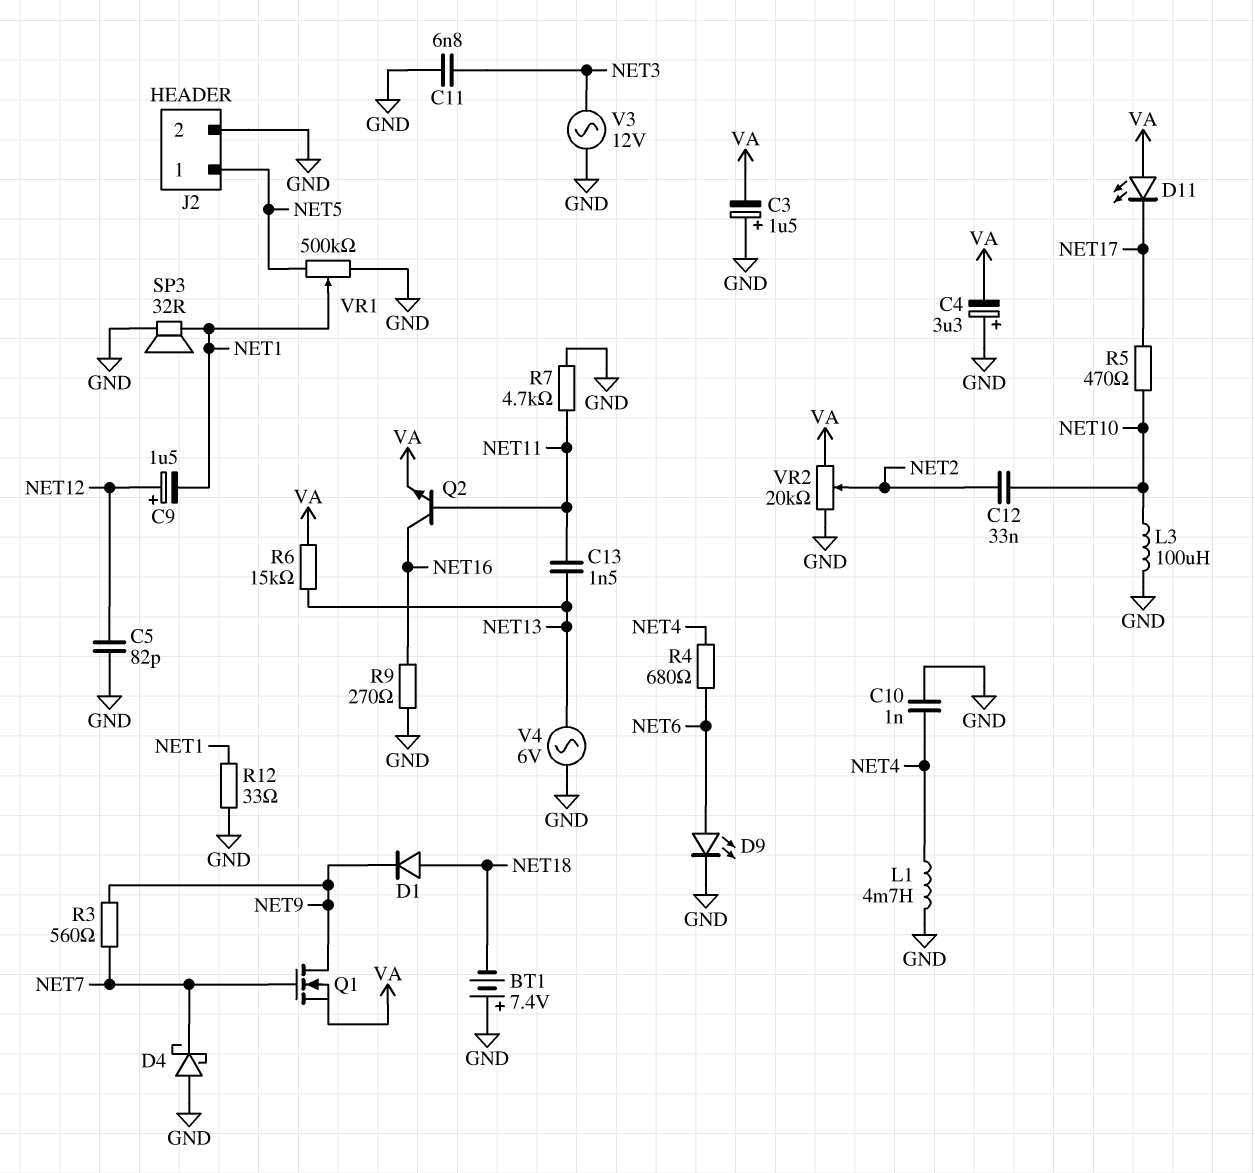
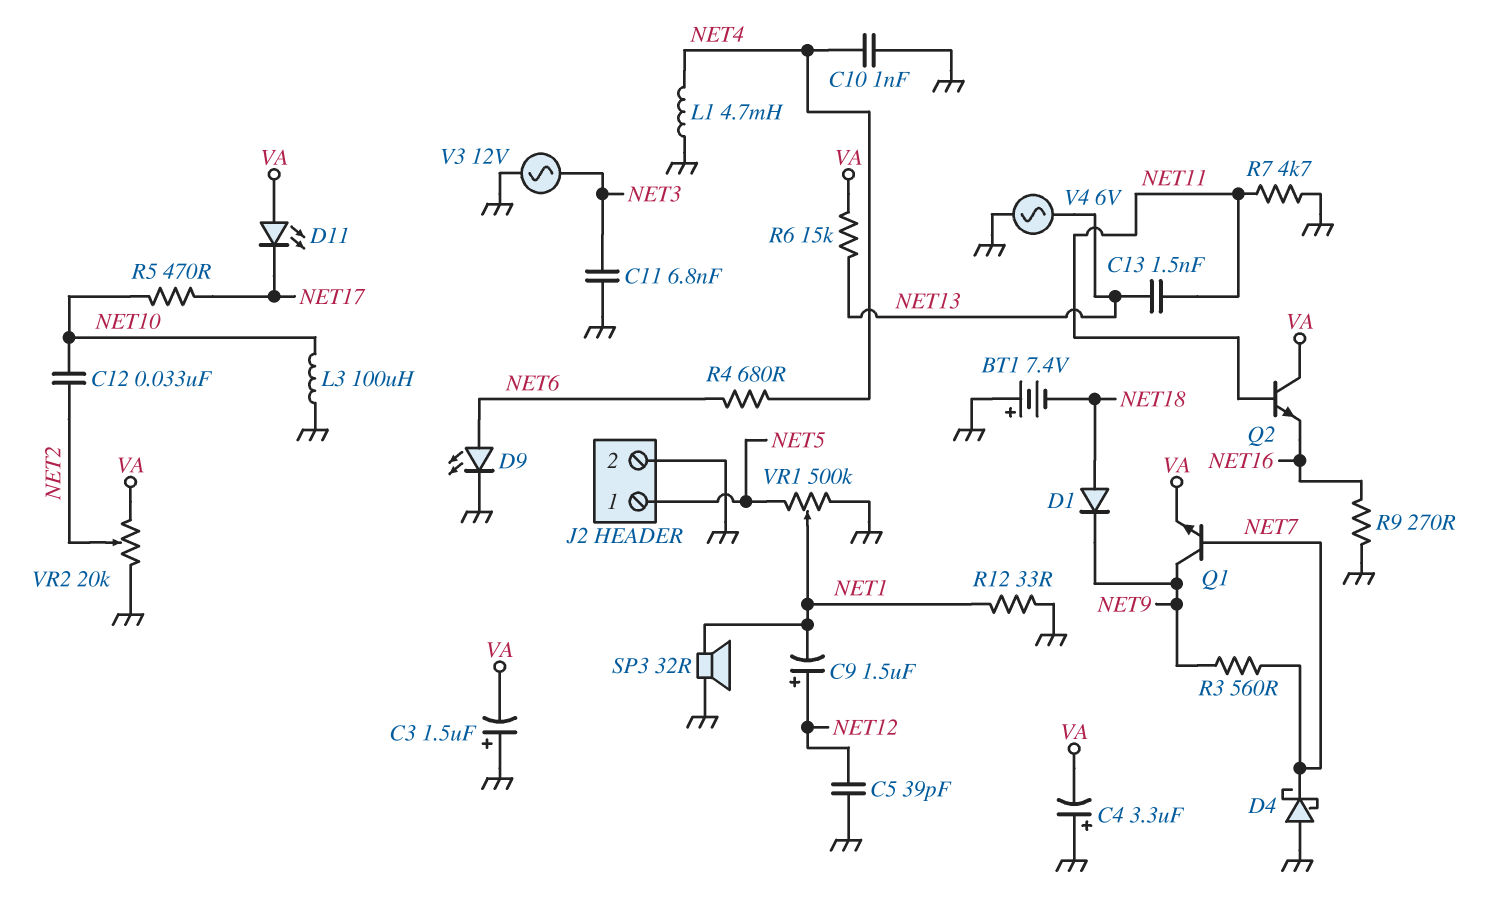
C5: 82pF (GND, NET12) -> 39pF (GND, NET12)
Q1: NMOS (G NET7, D NET9, S VA) -> NPN (B NET7, C NET9, E VA)
Q2: NPN (B NET11, C NET16, E VA) -> NPN (B NET11, C VA, E NET16)

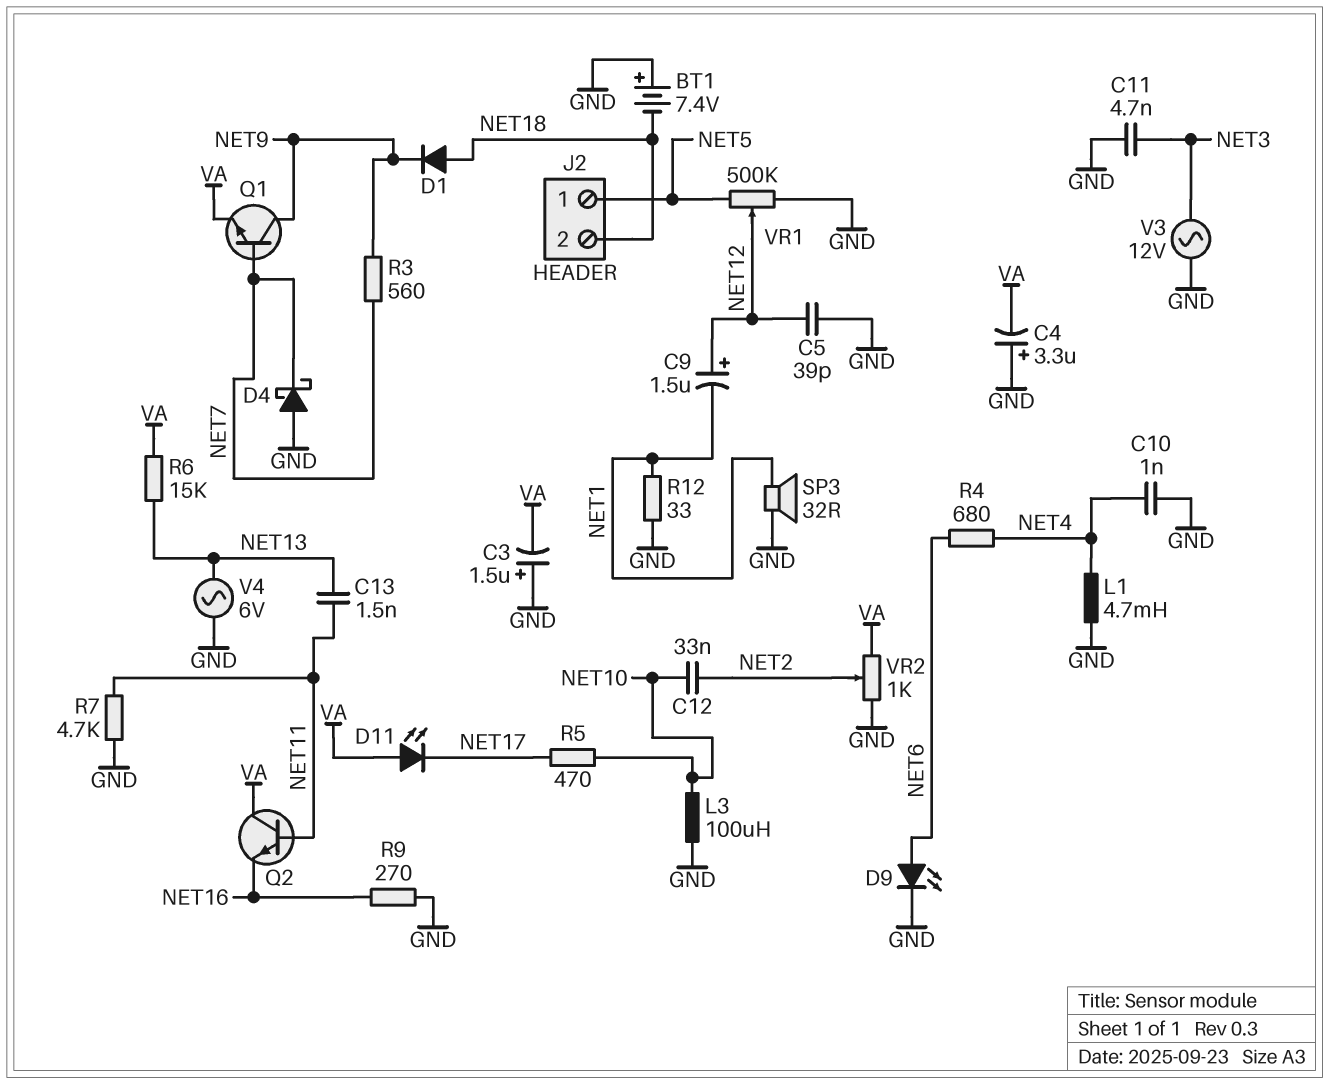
C11: 6.8nF (GND, NET3) -> 4.7nF (GND, NET3)
J2 pin 2: GND -> NET18
VR1: 500k (GND, NET5, wiper NET1) -> 500k (GND, NET5, wiper NET12)
VR2: 20k (GND, VA, wiper NET2) -> 1k (GND, VA, wiper NET2)

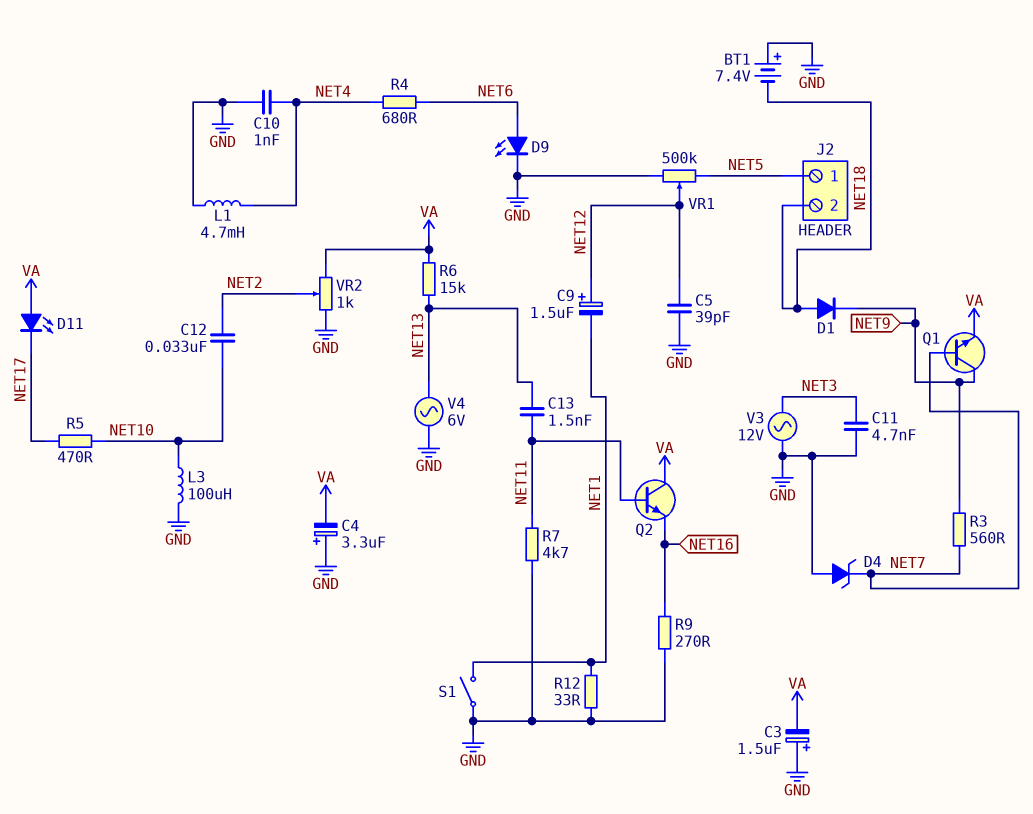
D4: schottky (A GND, K NET7) -> zener (A GND, K NET7)
S1: none -> switch (GND, NET1)
SP3: speaker 32R (GND, NET1) -> none

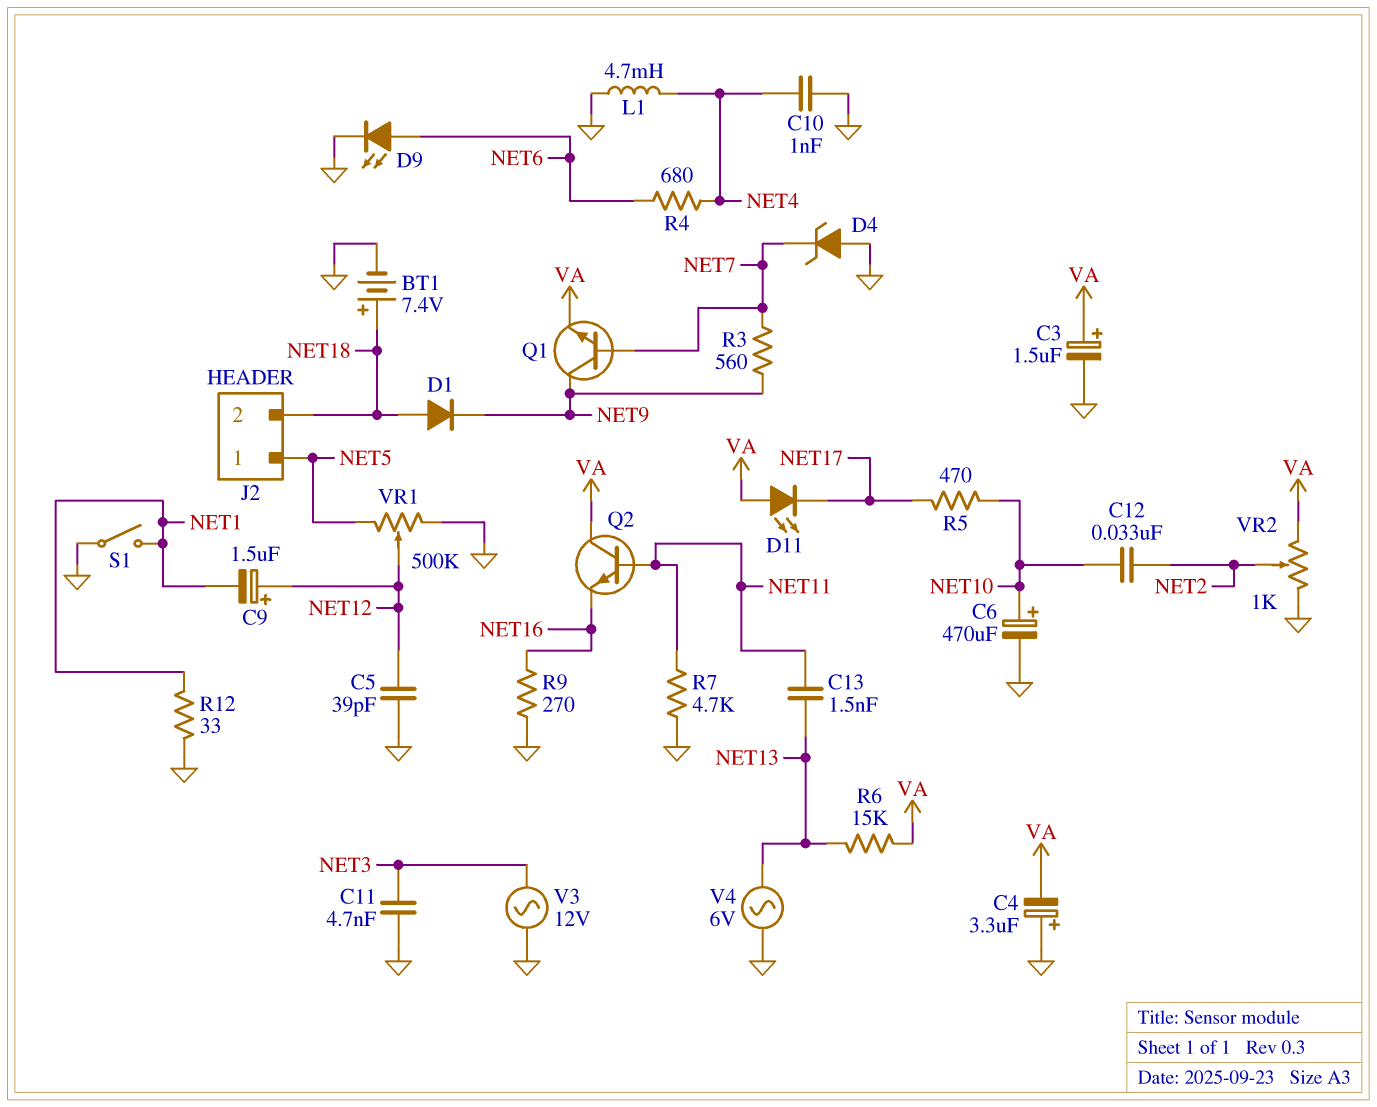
BT1: 7.4V (plus GND, minus NET18) -> 7.4V (plus NET18, minus GND)
C3: 1.5uF (plus GND, minus VA) -> 1.5uF (plus VA, minus GND)
C6: none -> 470uF (plus NET10, minus GND)
L3: 100uH (GND, NET10) -> none

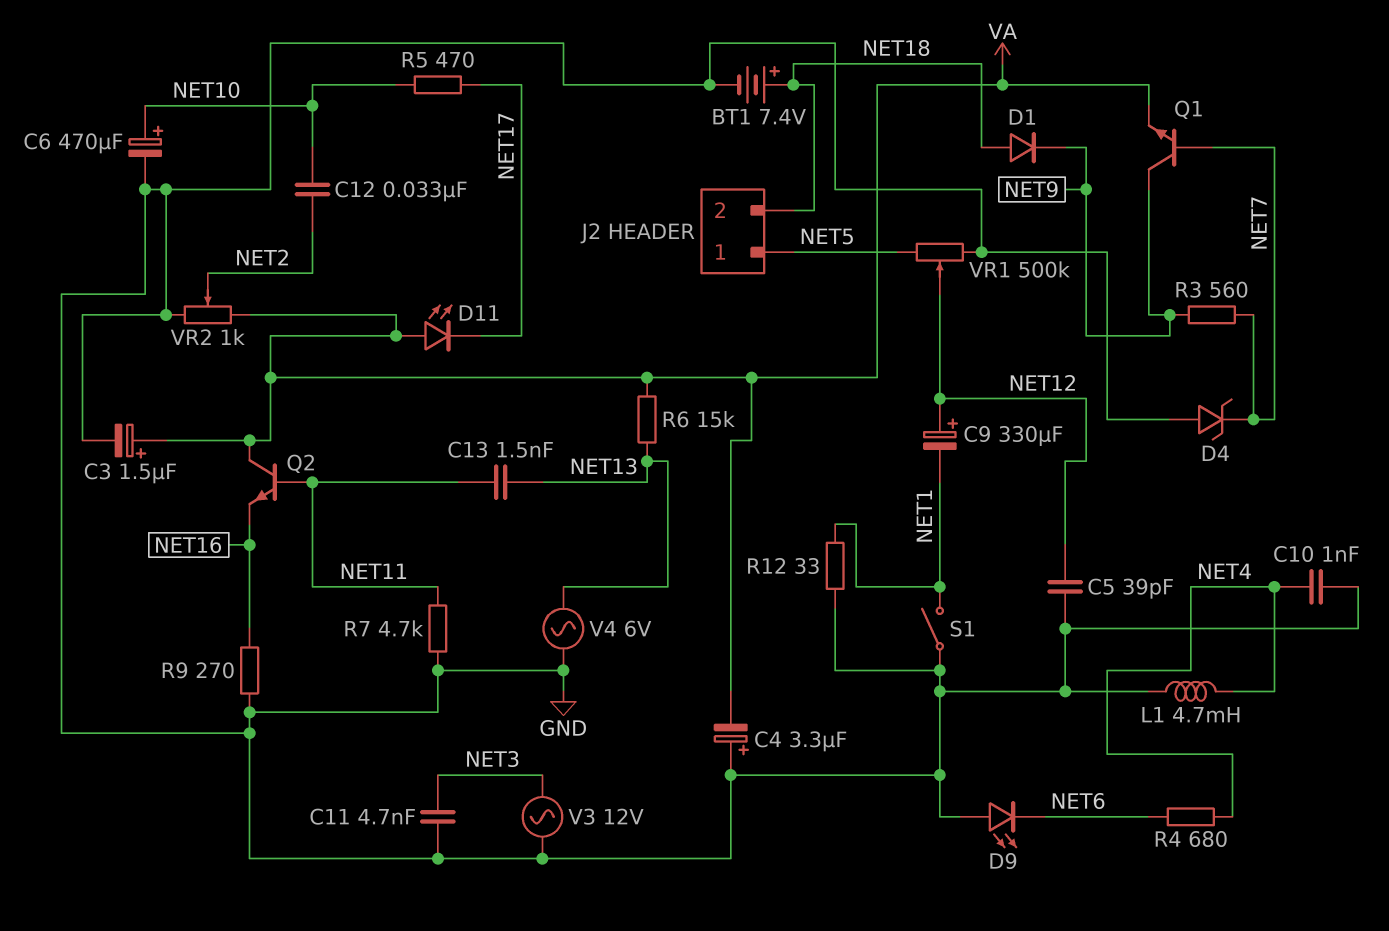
C9: 1.5uF (plus NET12, minus NET1) -> 330uF (plus NET12, minus NET1)
D9: LED (A NET6, K GND) -> LED (A GND, K NET6)

